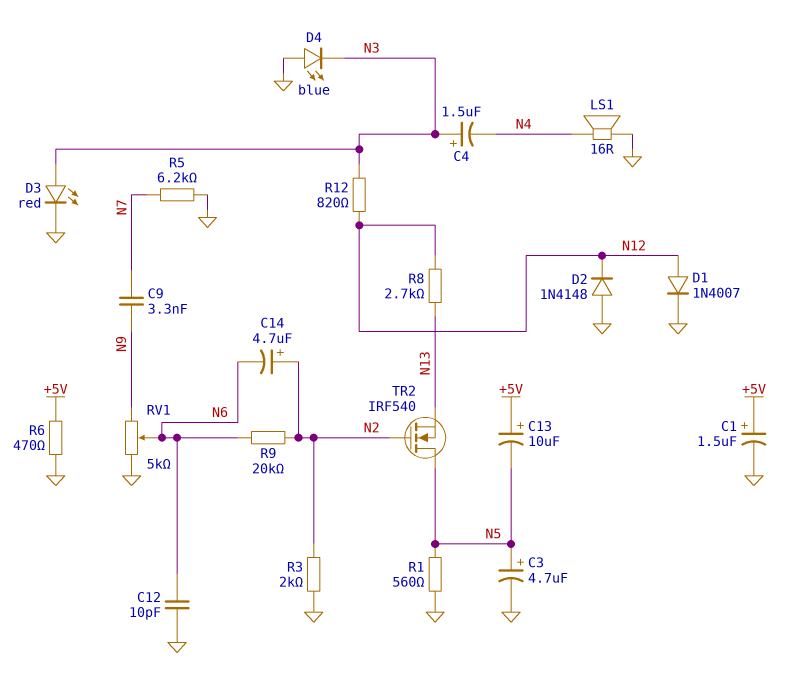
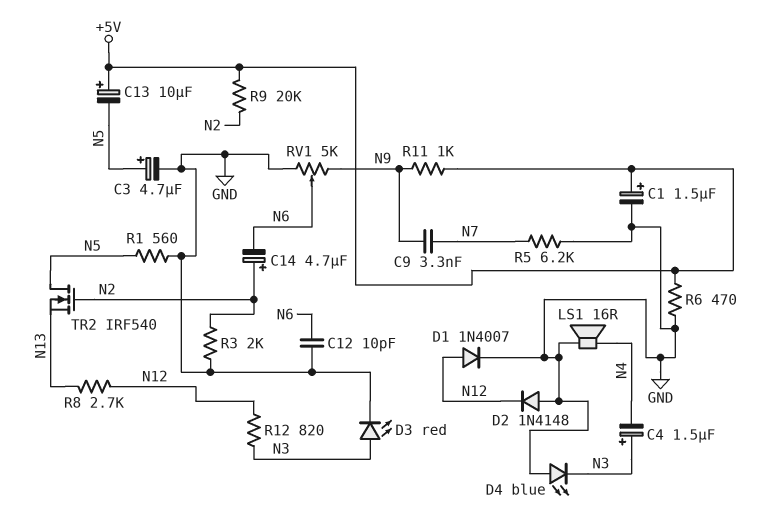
R9: 20k (N2, N6) -> 20k (+5V, N2)
R11: none -> 1k (+5V, N9)

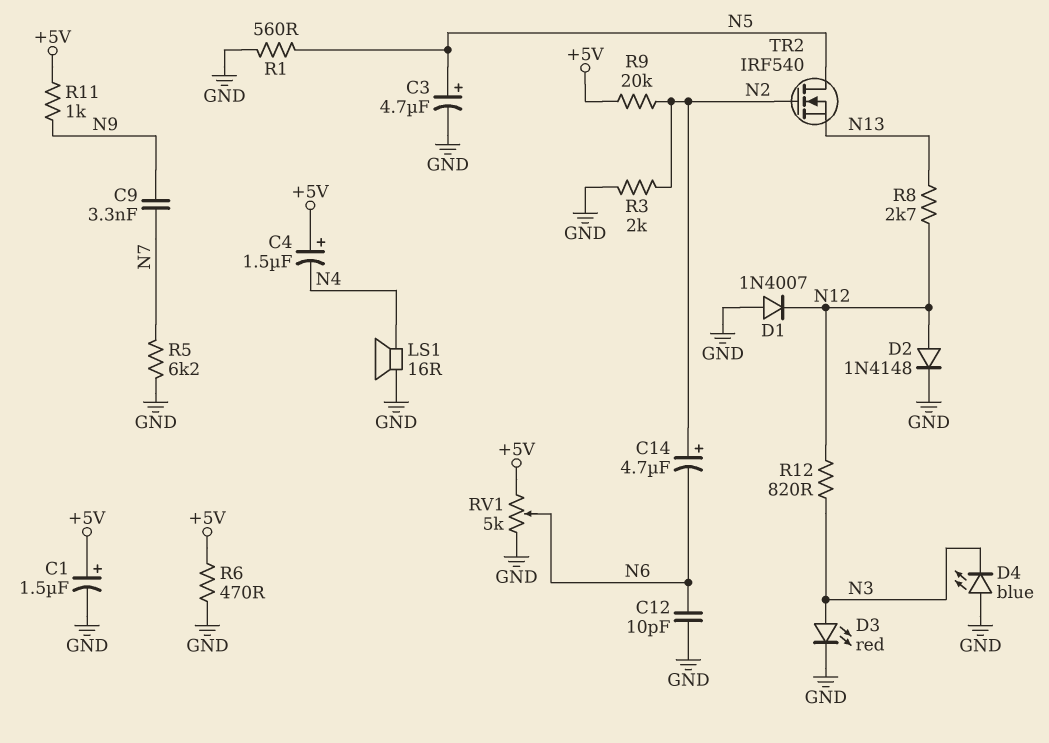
C4: 1.5uF (plus N3, minus N4) -> 1.5uF (plus +5V, minus N4)
C13: 10uF (plus +5V, minus N5) -> none
D1: diode 1N4007 (A N12, K GND) -> diode 1N4007 (A GND, K N12)
D2: diode 1N4148 (A GND, K N12) -> diode 1N4148 (A N12, K GND)
RV1: 5k (GND, N9, wiper N6) -> 5k (+5V, GND, wiper N6)

